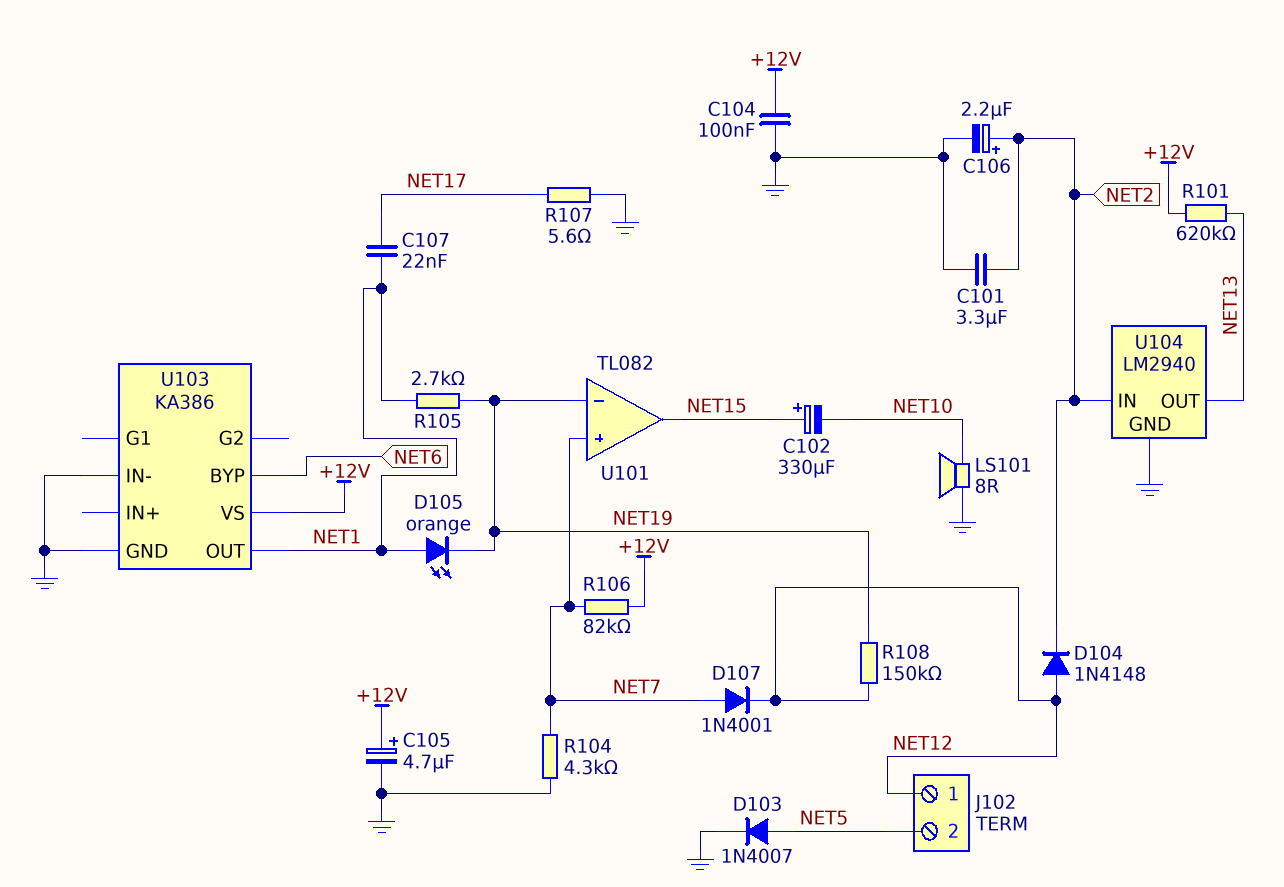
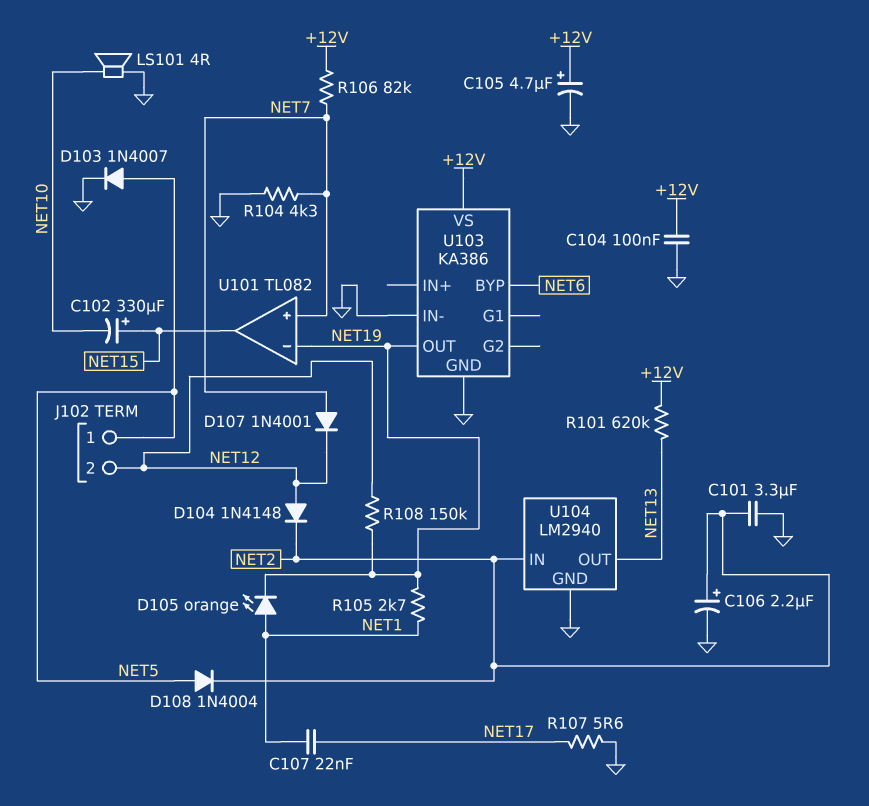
D108: none -> diode 1N4004 (A NET5, K NET2)
J102 pin 1: NET12 -> NET5
J102 pin 2: NET5 -> NET12
LS101: speaker 8R (GND, NET10) -> speaker 4R (GND, NET10)
U103 pin OUT: NET1 -> NET19

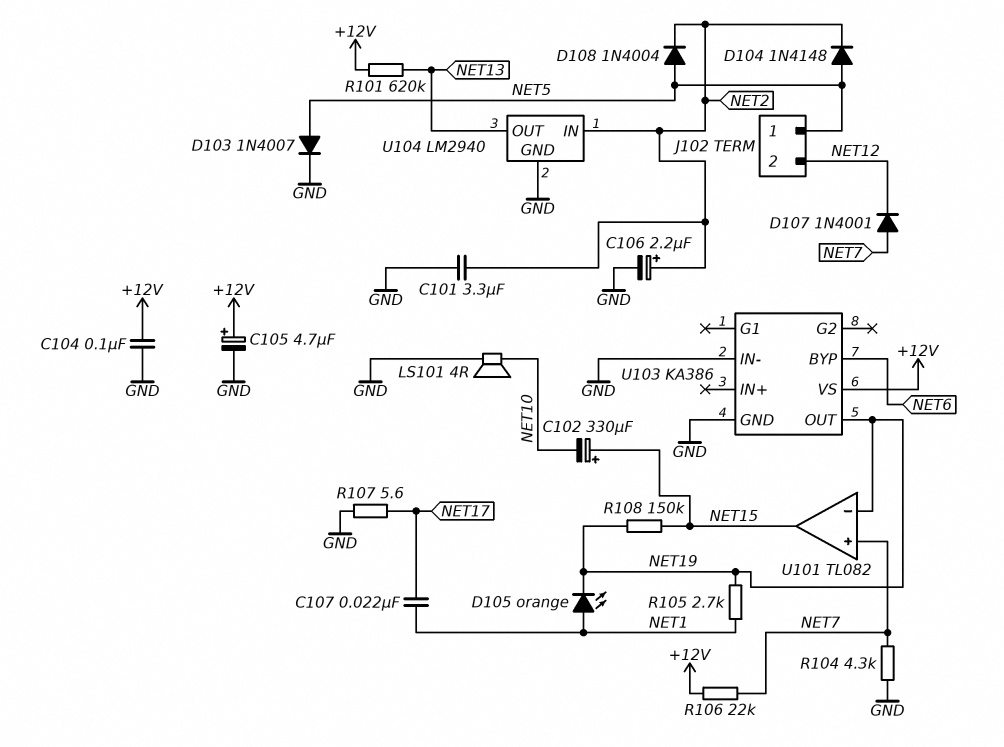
D104: diode 1N4148 (A NET12, K NET2) -> diode 1N4148 (A NET5, K NET2)
R106: 82k (+12V, NET7) -> 22k (+12V, NET7)
R108: 150k (NET12, NET19) -> 150k (NET15, NET19)

